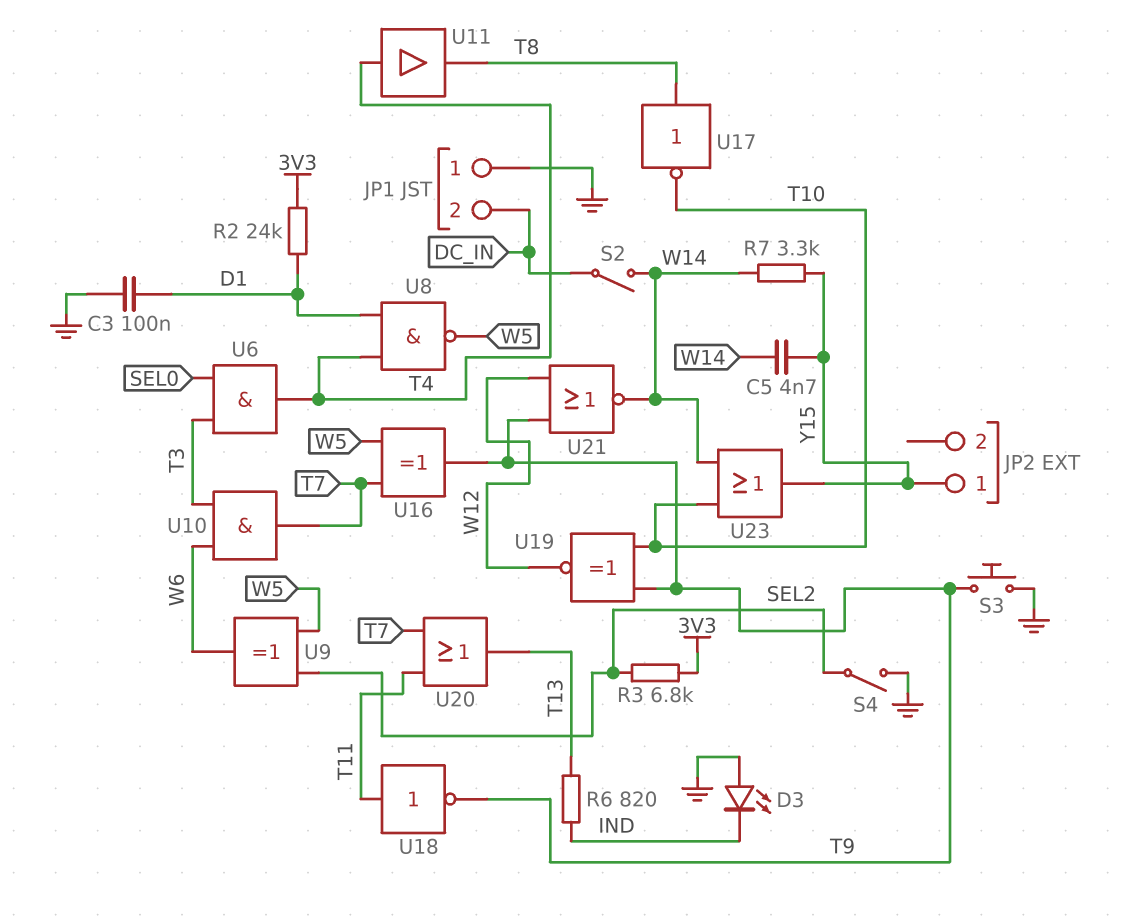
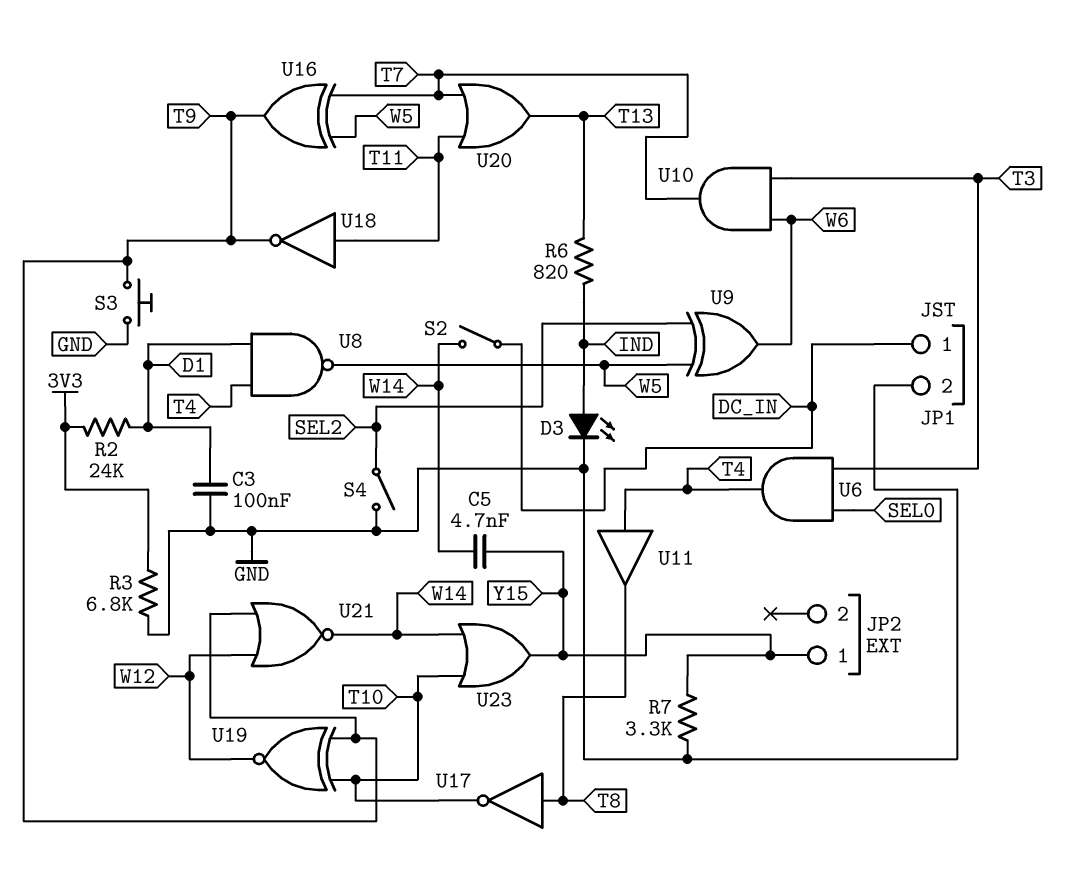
D3: LED (A GND, K IND) -> LED (A IND, K GND)
JP1 pin 1: GND -> DC_IN
JP1 pin 2: DC_IN -> GND
R3: 6.8k (3V3, SEL2) -> 6.8k (3V3, GND)
R7: 3.3k (W14, Y15) -> 3.3k (GND, Y15)

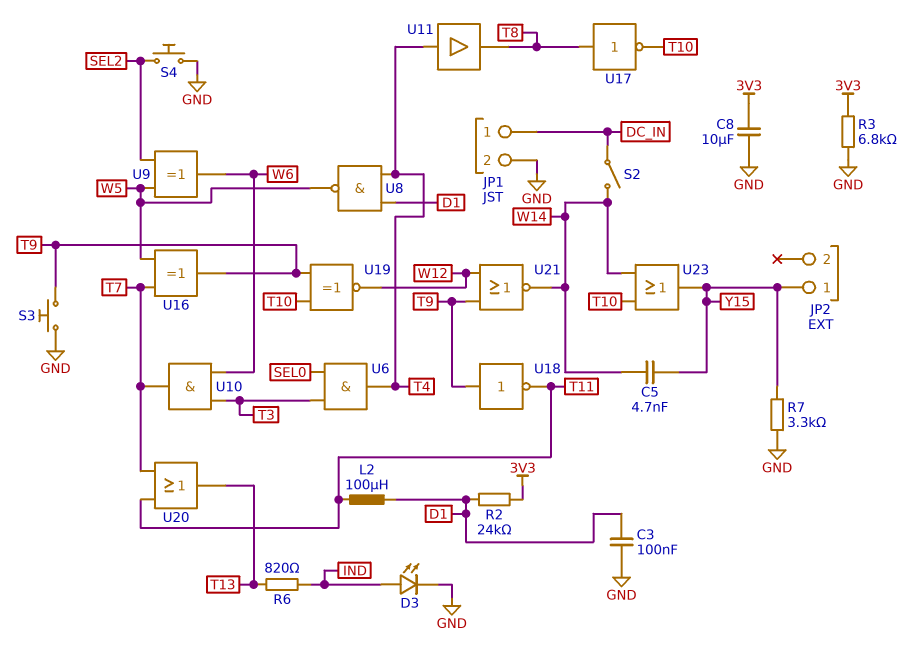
C8: none -> 10uF (3V3, GND)
L2: none -> 100uH (D1, T11)
S4: switch (GND, SEL2) -> button (GND, SEL2)
U18: NOT (in T11, out T9) -> NOT (in T9, out T11)

